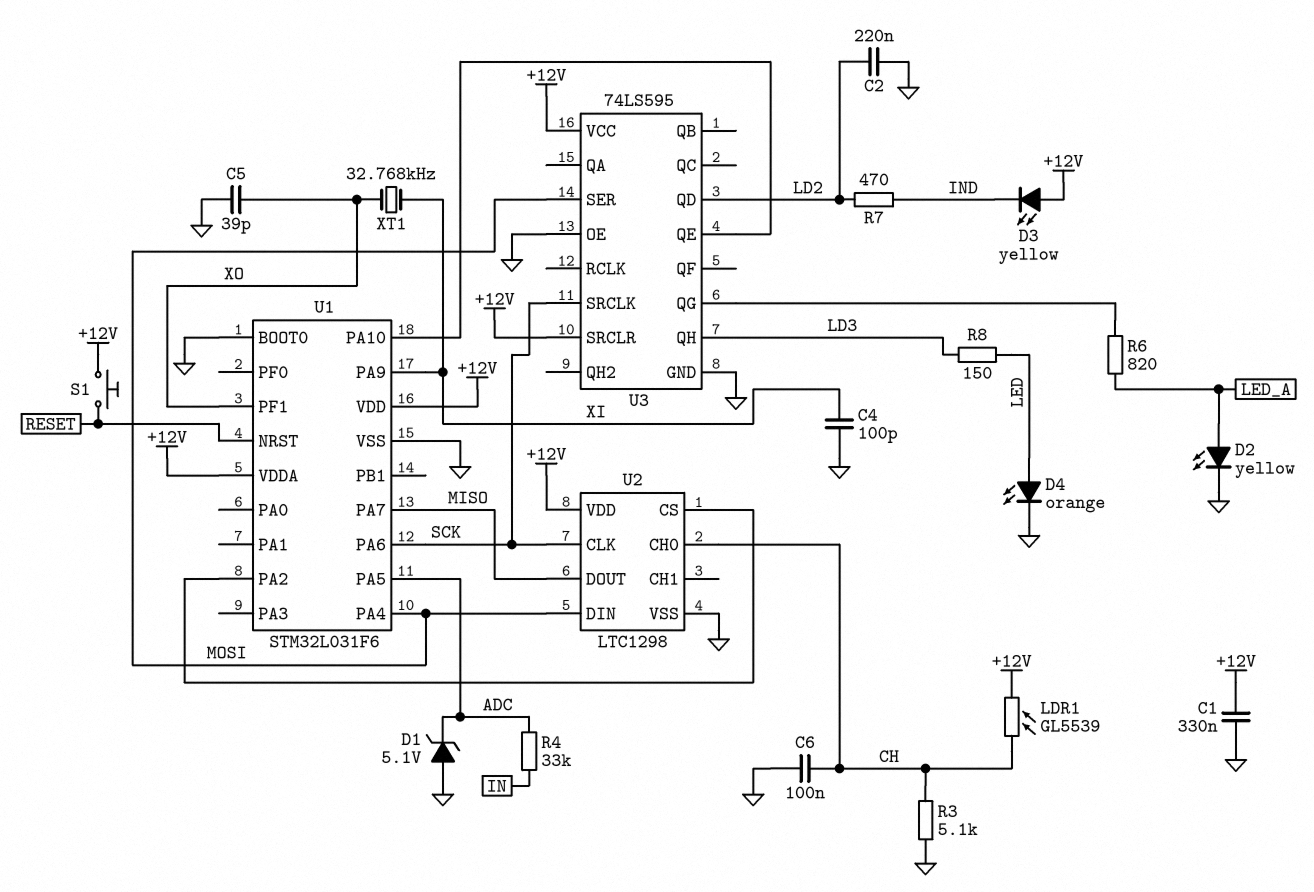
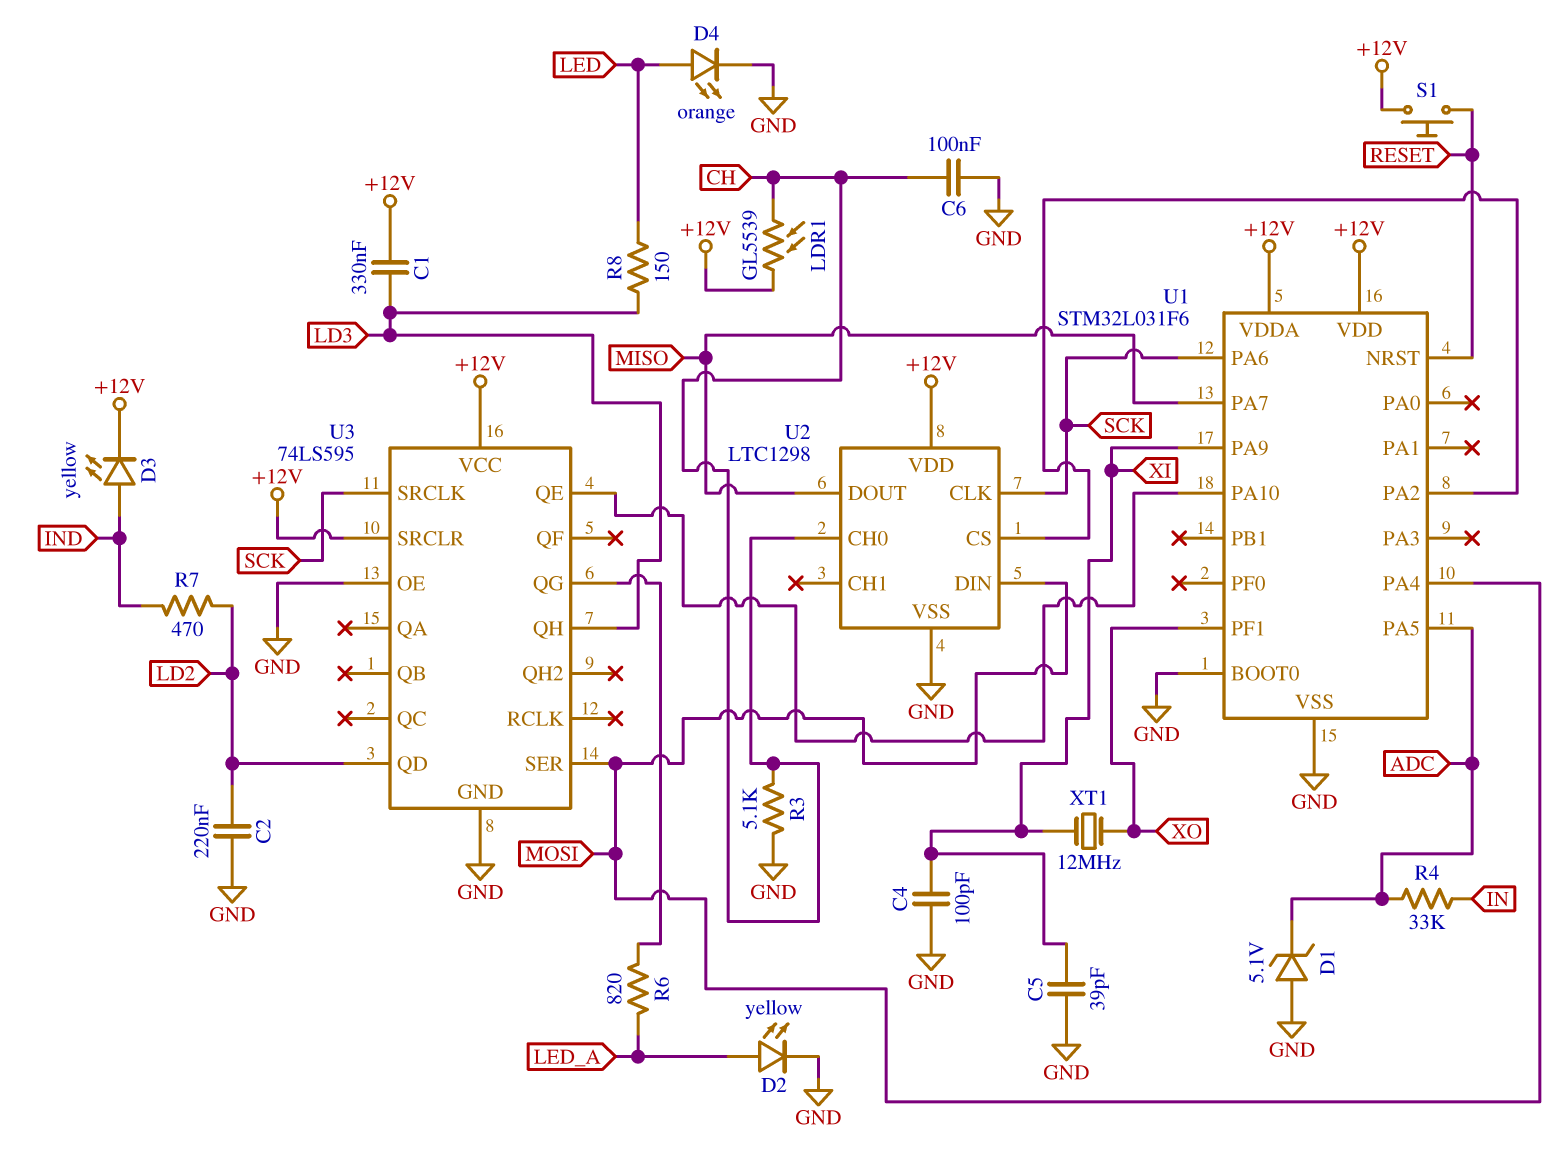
C1: 330nF (+12V, GND) -> 330nF (+12V, LD3)
C5: 39pF (GND, XO) -> 39pF (GND, XI)
D3: LED yellow (A +12V, K IND) -> LED yellow (A IND, K +12V)
XT1: 32.768kHz (XI, XO) -> 12MHz (XI, XO)

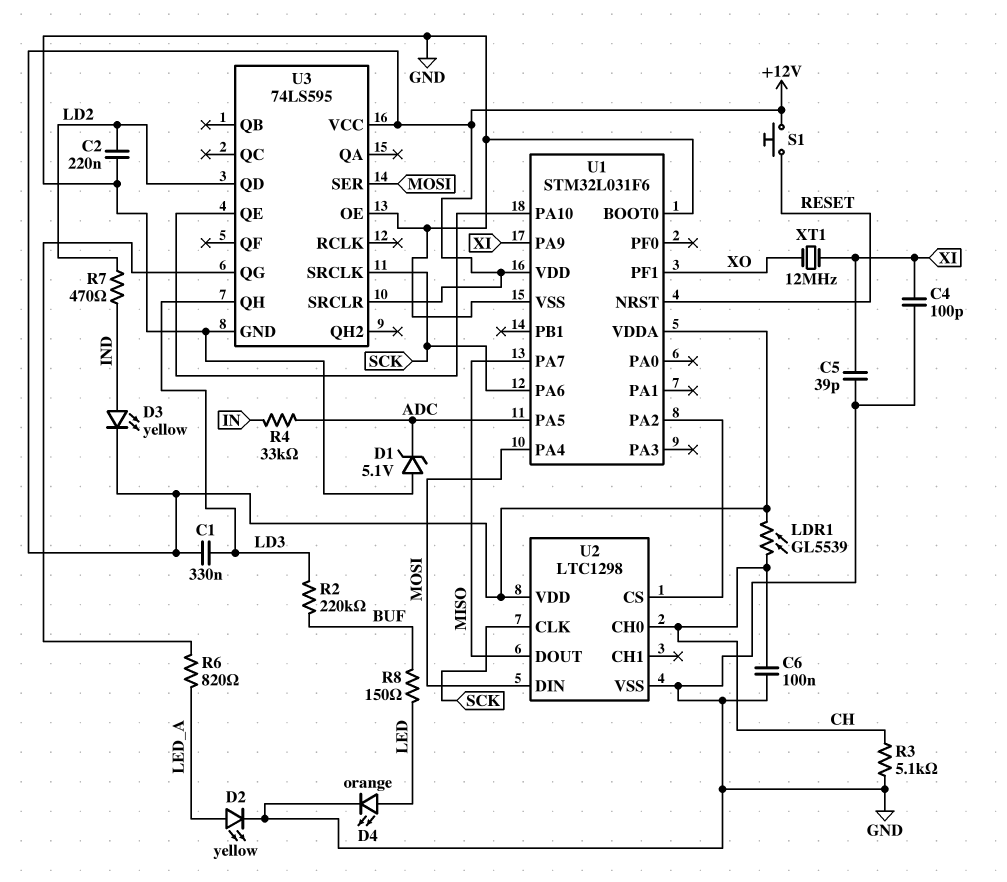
R2: none -> 220k (BUF, LD3)
R8: 150 (LD3, LED) -> 150 (BUF, LED)

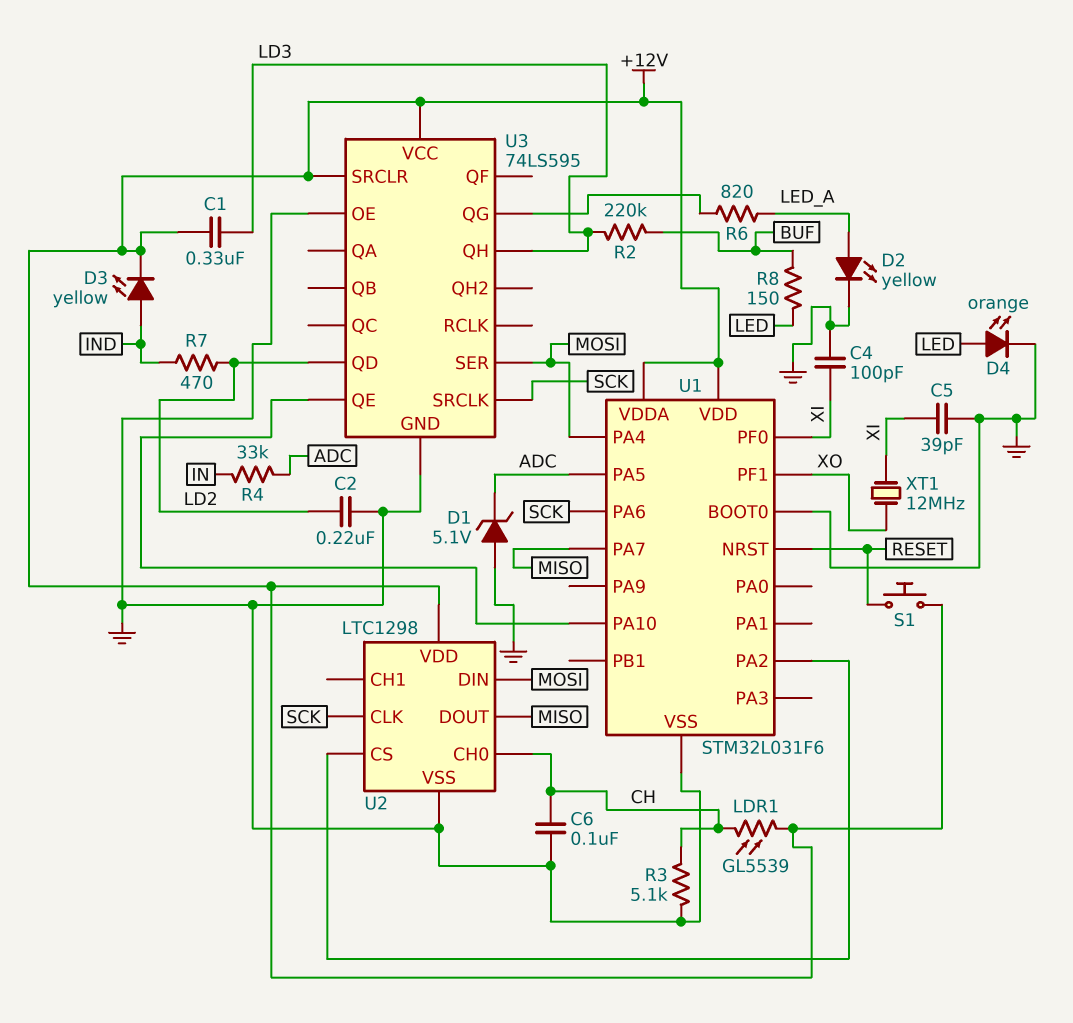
U1 pin PA9: XI -> none
U1 pin PF0: none -> XI

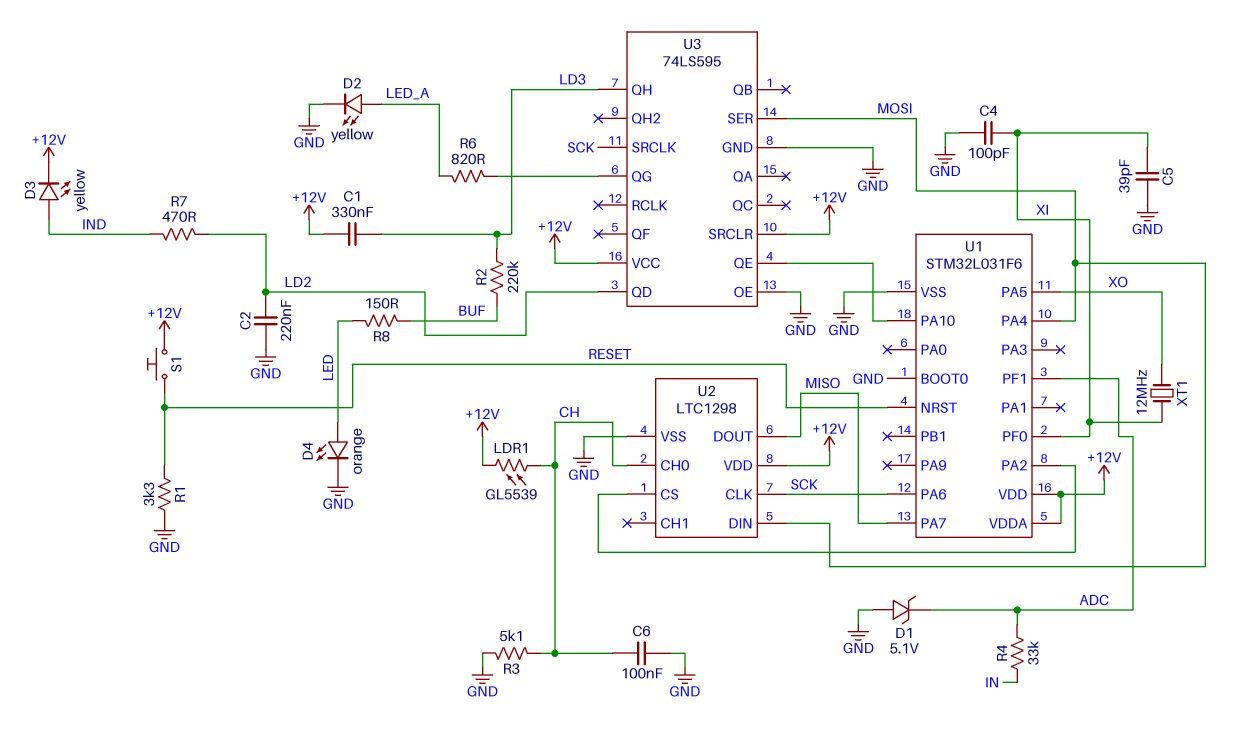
R1: none -> 3.3k (GND, RESET)
U1 pin PA5: ADC -> XO
U1 pin PF1: XO -> ADC

